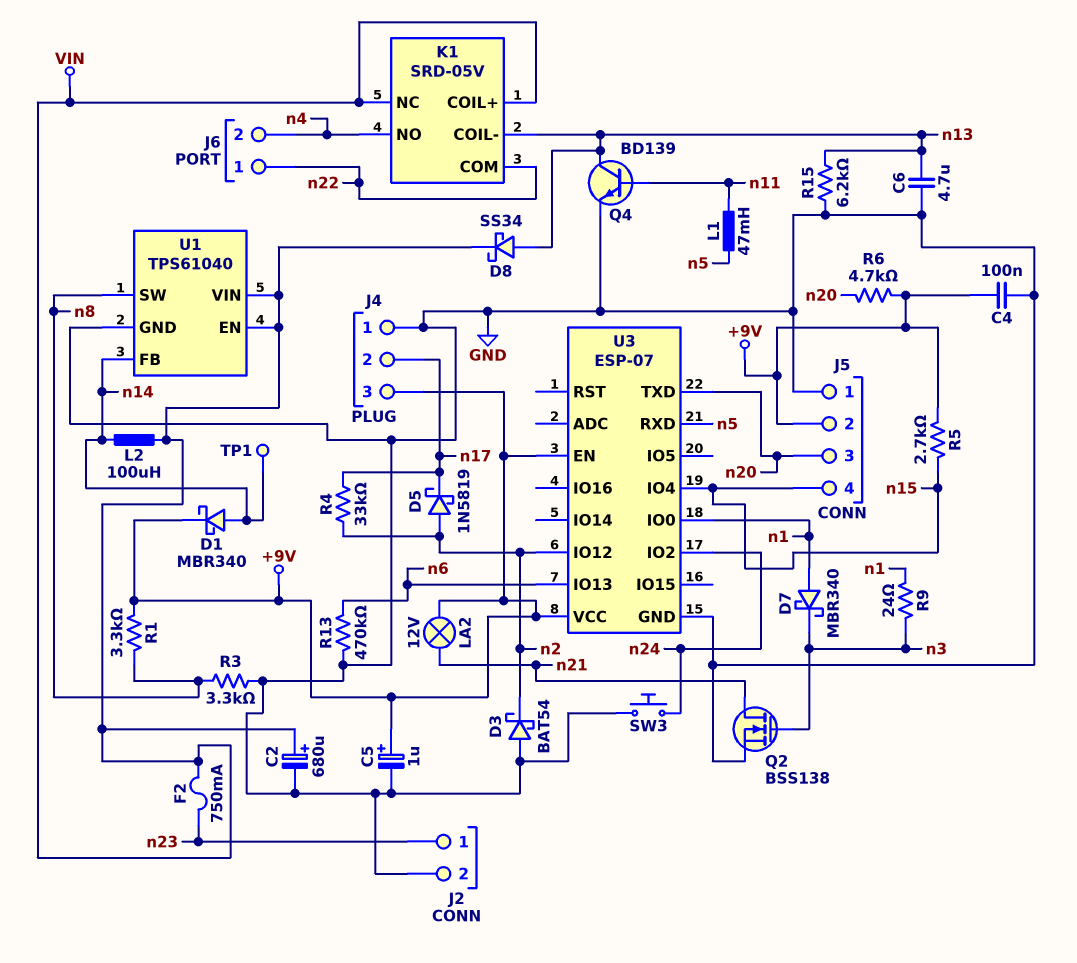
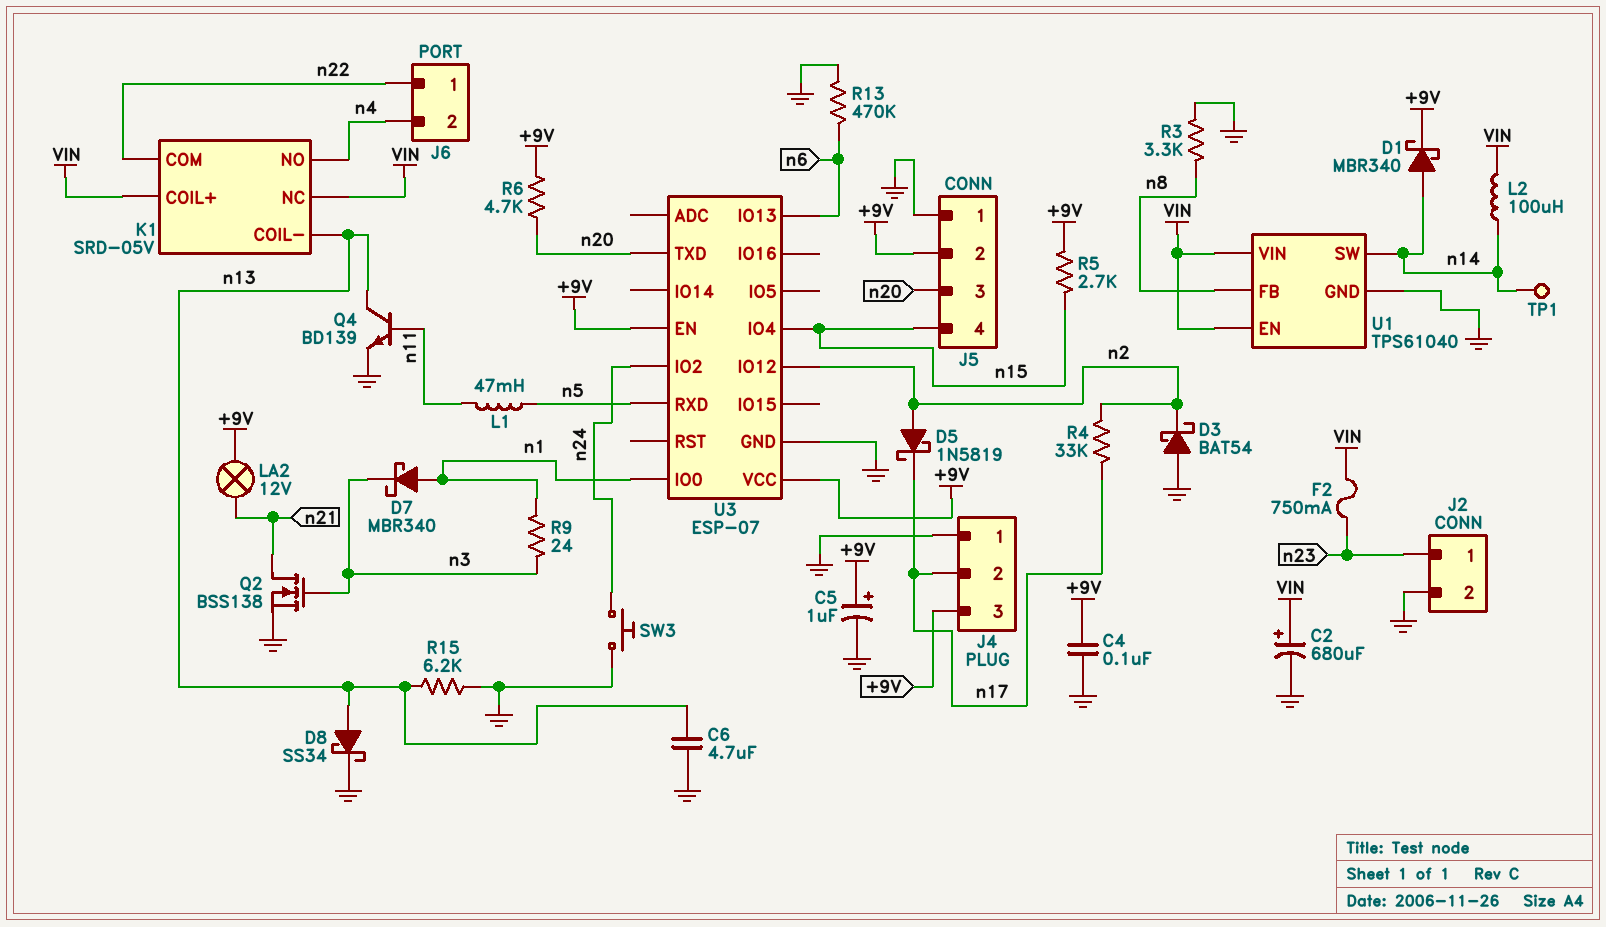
D8: schottky SS34 (A n13, K VIN) -> schottky SS34 (A n13, K GND)
R1: 3.3k (+9V, n8) -> none
U1 pin FB: n14 -> n8
U1 pin SW: n8 -> n14

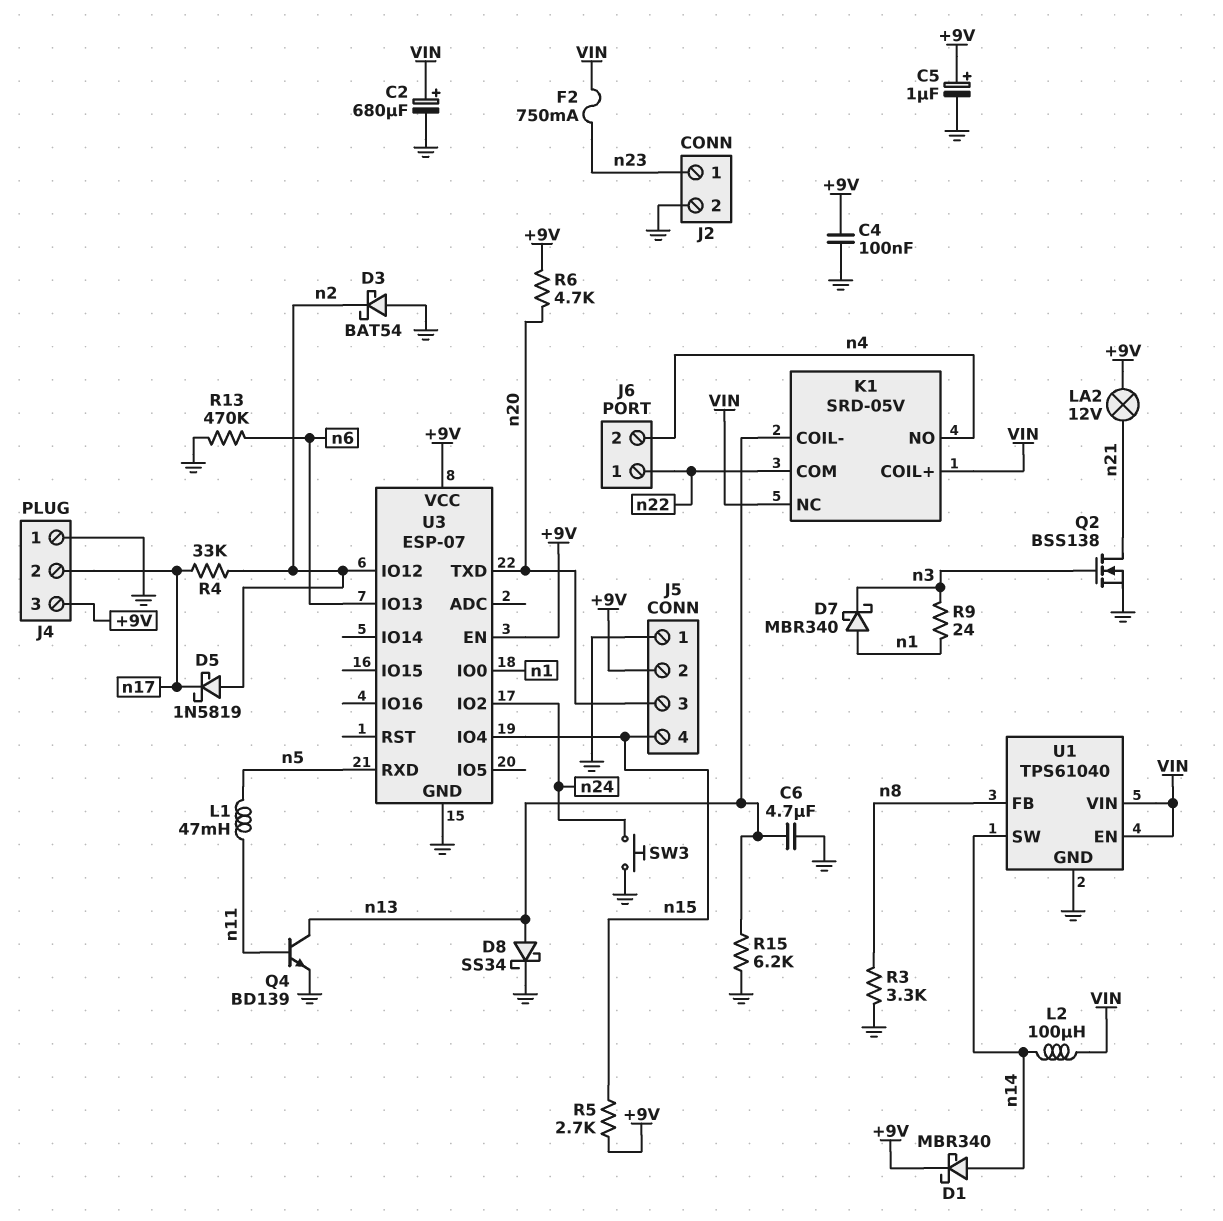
TP1: test point (n14) -> none

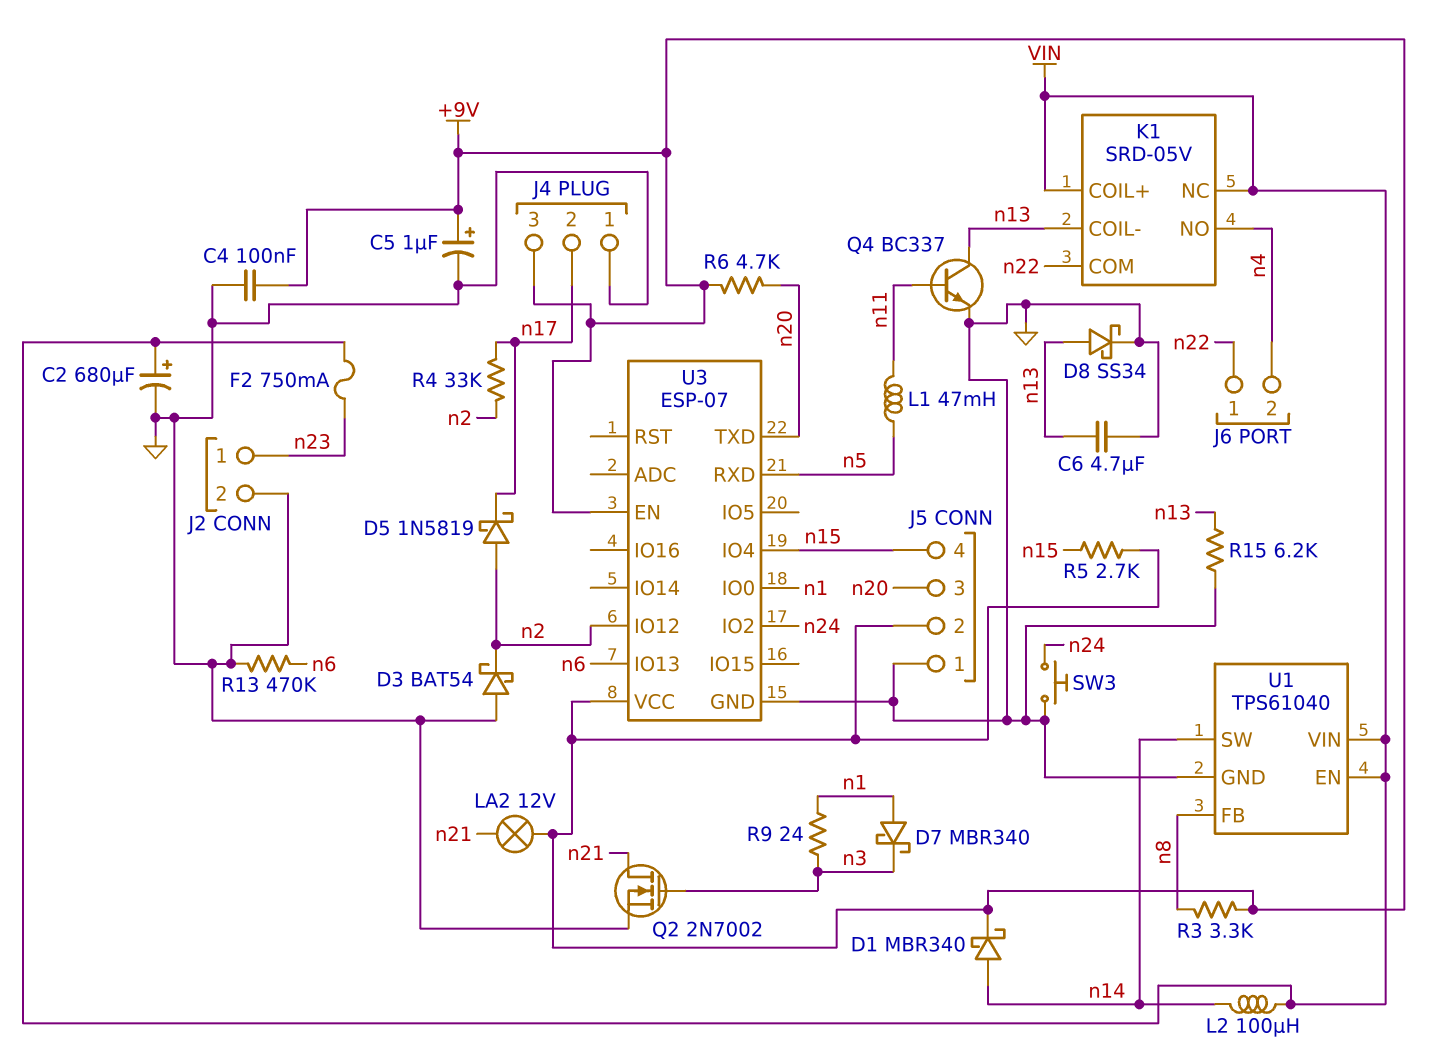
Q2: NMOS BSS138 (G n3, D n21, S GND) -> NMOS 2N7002 (G n3, D n21, S GND)
Q4: NPN BD139 (B n11, C n13, E GND) -> NPN BC337 (B n11, C n13, E GND)
R3: 3.3k (GND, n8) -> 3.3k (+9V, n8)

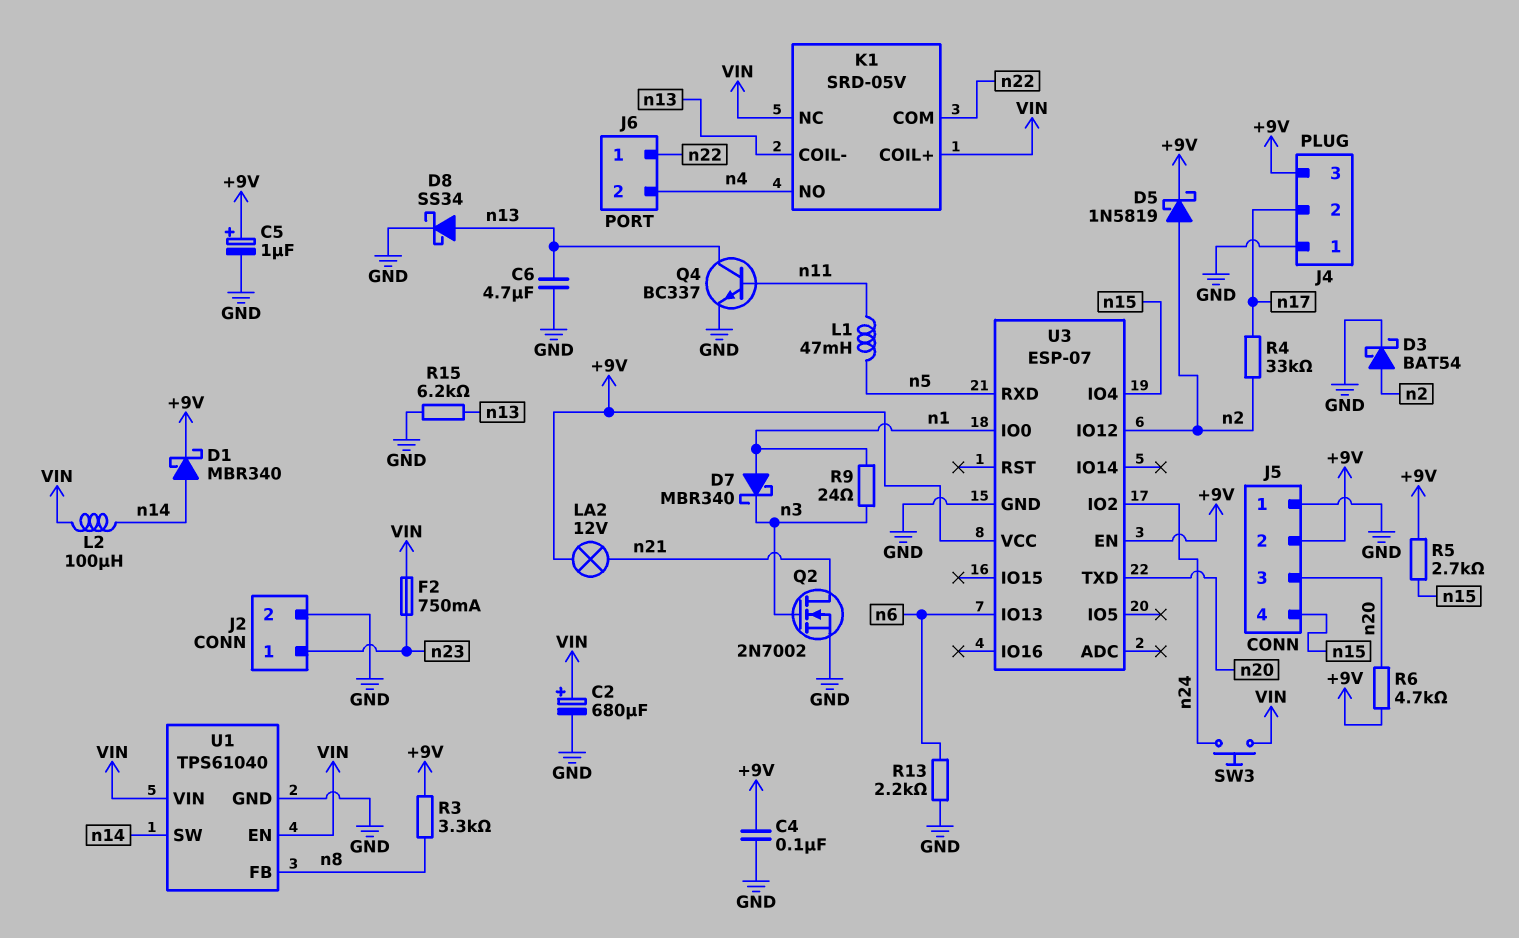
D3: schottky BAT54 (A GND, K n2) -> schottky BAT54 (A n2, K GND)
D5: schottky 1N5819 (A n2, K n17) -> schottky 1N5819 (A n2, K +9V)
R13: 470k (GND, n6) -> 2.2k (GND, n6)
SW3: button (GND, n24) -> button (VIN, n24)

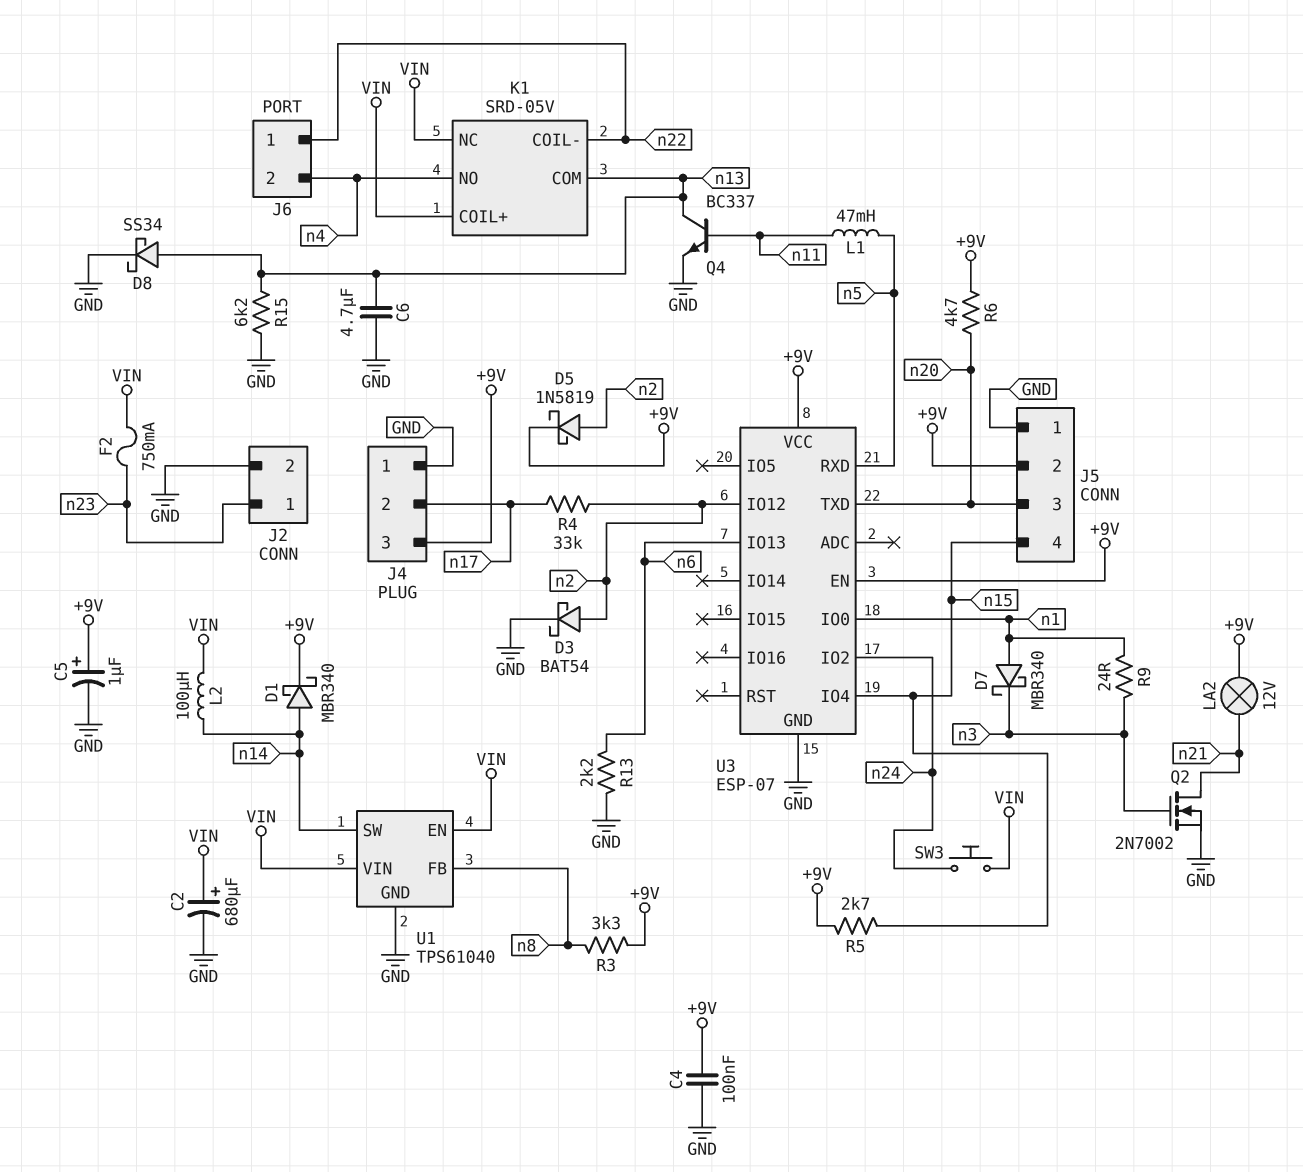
K1 pin COIL-: n13 -> n22
K1 pin COM: n22 -> n13

